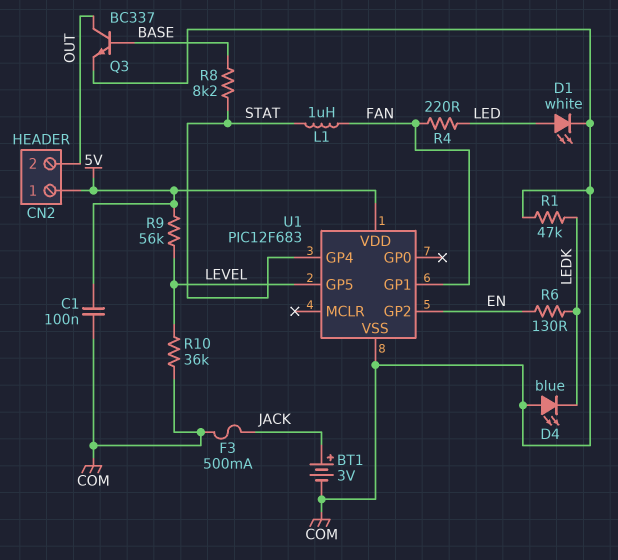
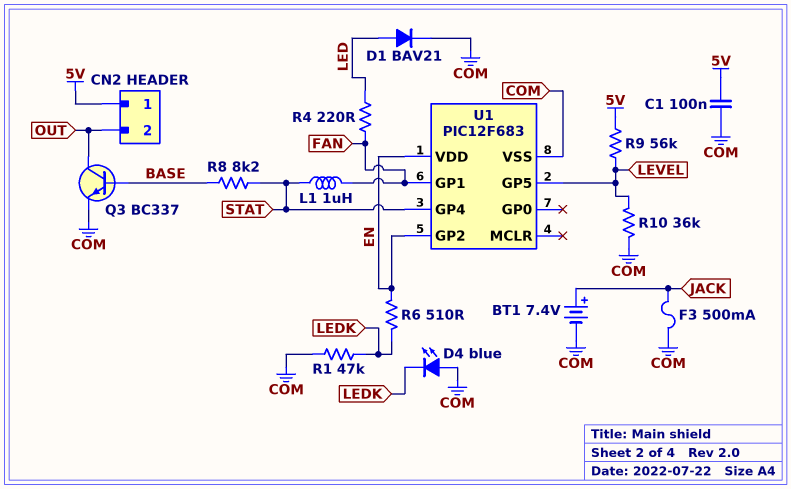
BT1: 3V (plus JACK, minus COM) -> 7.4V (plus JACK, minus COM)
D1: LED white (A LED, K COM) -> diode BAV21 (A LED, K COM)
R6: 130 (EN, LEDK) -> 510 (EN, LEDK)
U1 pin VDD: 5V -> EN

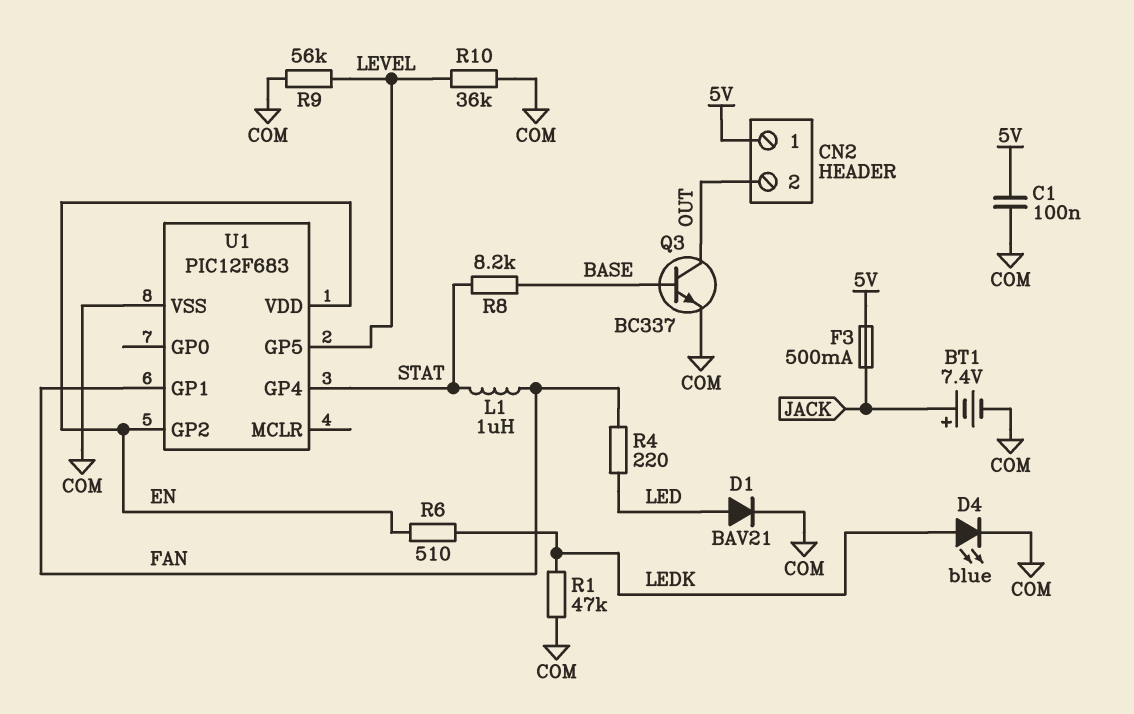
D4: LED blue (A COM, K LEDK) -> LED blue (A LEDK, K COM)
F3: 500mA (COM, JACK) -> 500mA (5V, JACK)
R9: 56k (5V, LEVEL) -> 56k (COM, LEVEL)

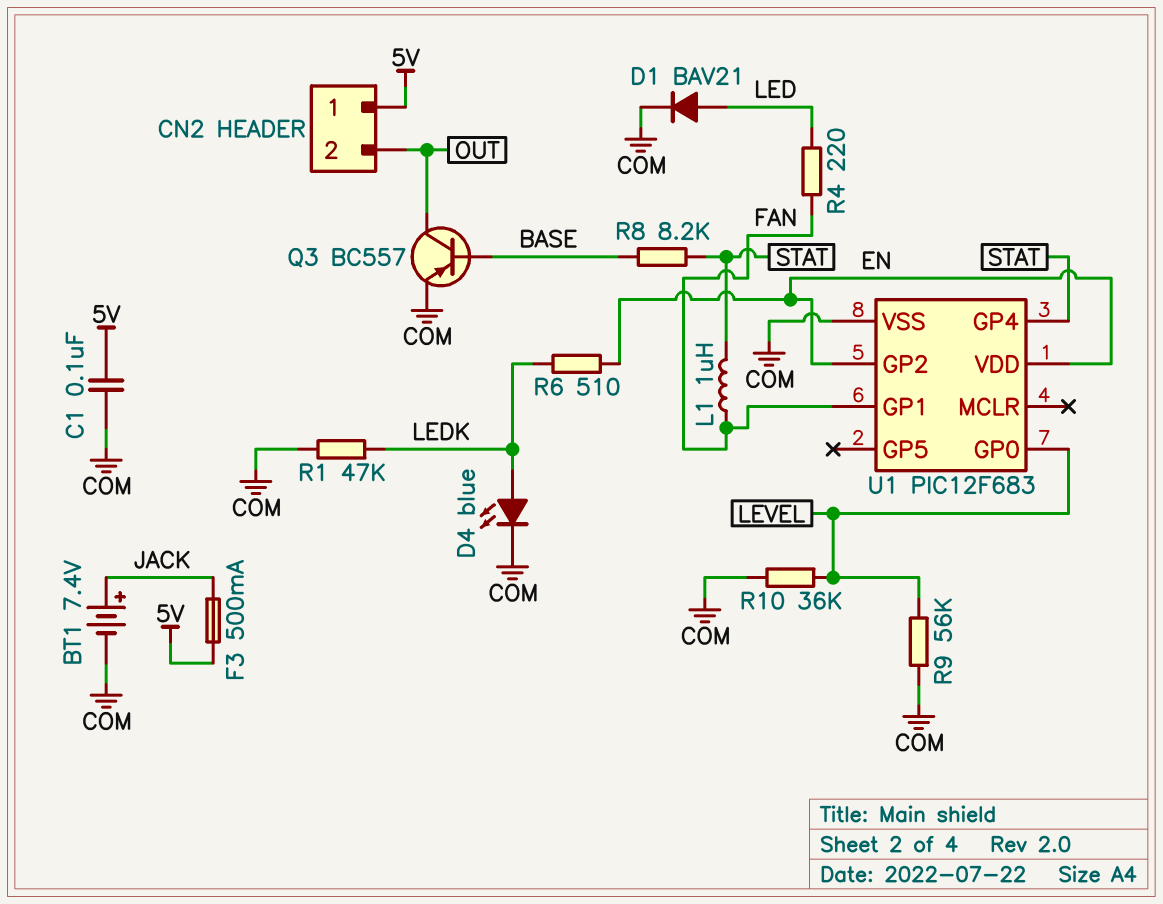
Q3: NPN BC337 (B BASE, C OUT, E COM) -> PNP BC557 (B BASE, C OUT, E COM)
U1 pin GP0: none -> LEVEL
U1 pin GP5: LEVEL -> none

